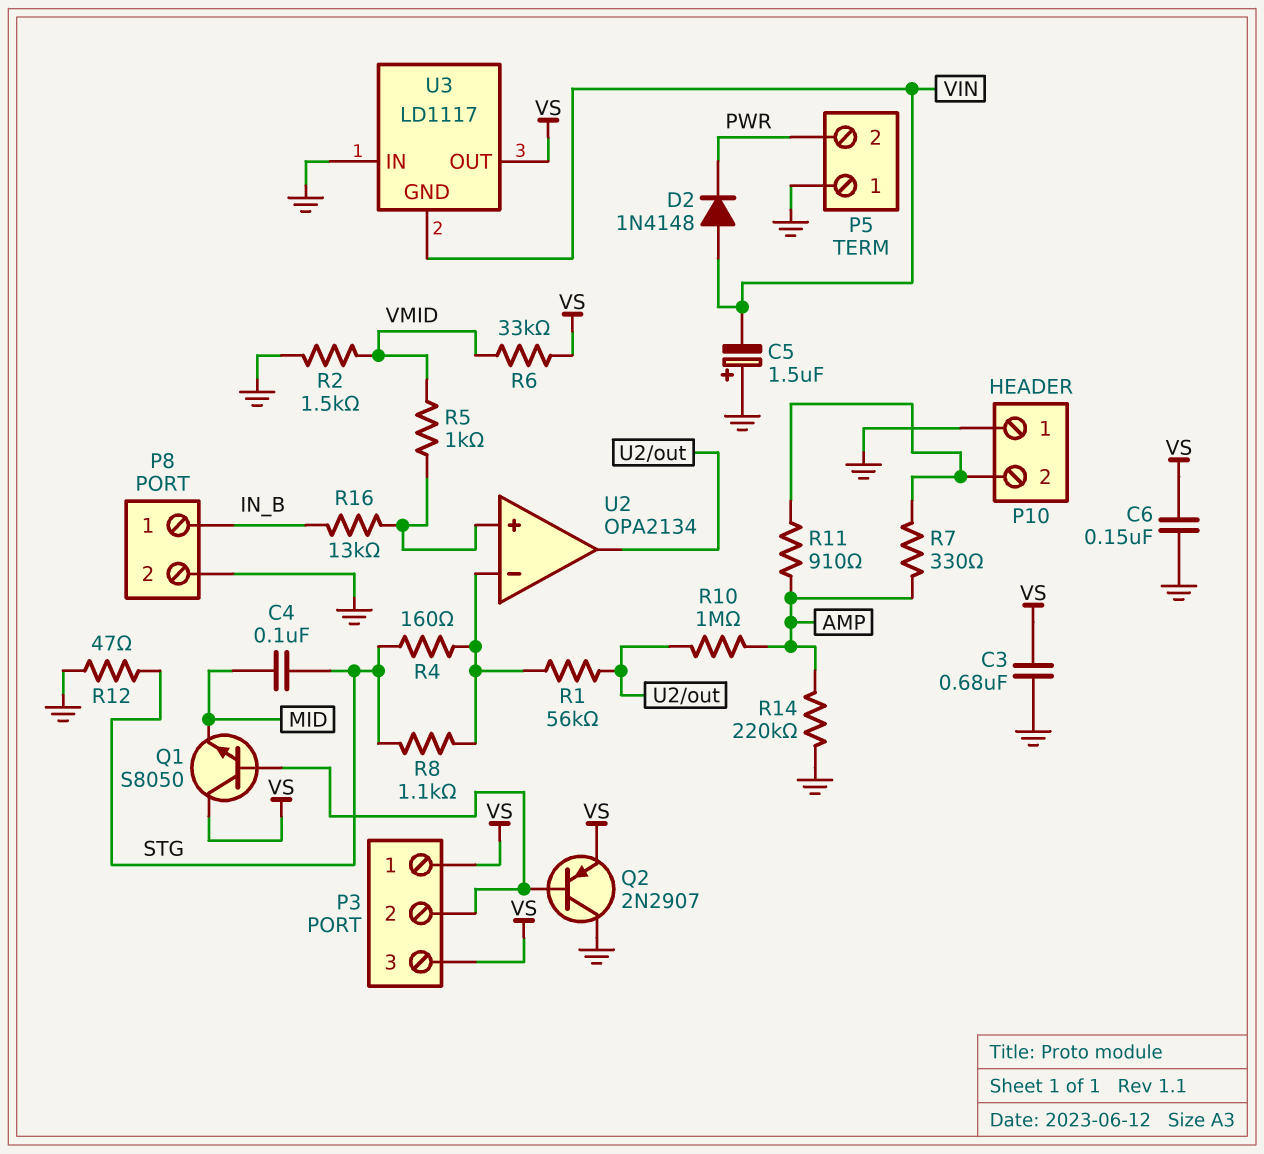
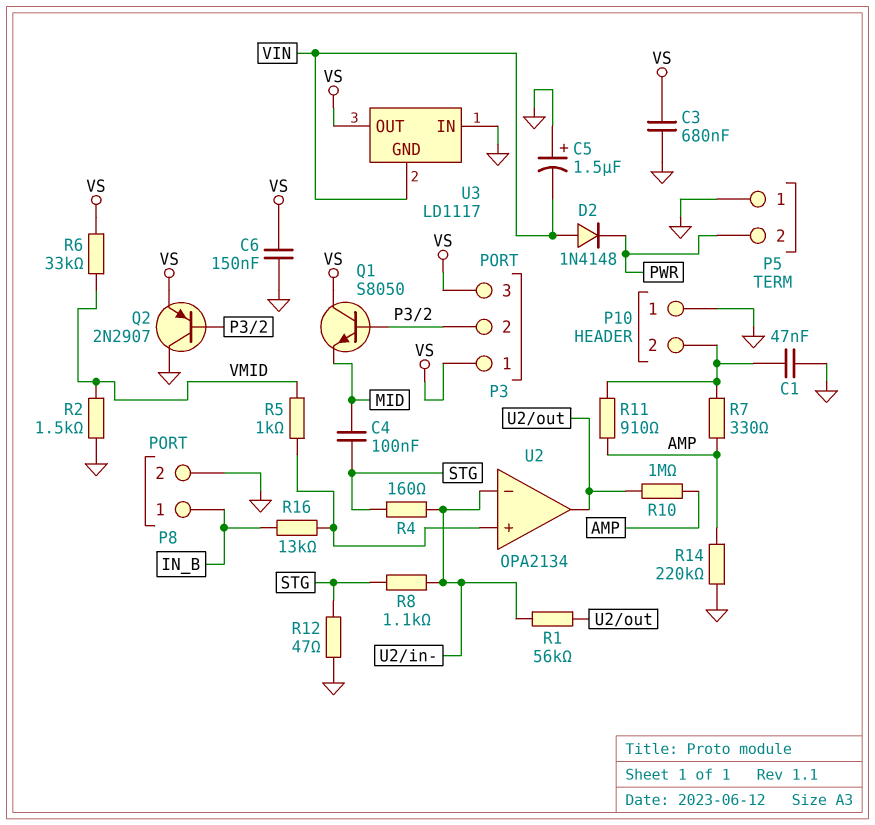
C1: none -> 47nF (GND, P10/2)

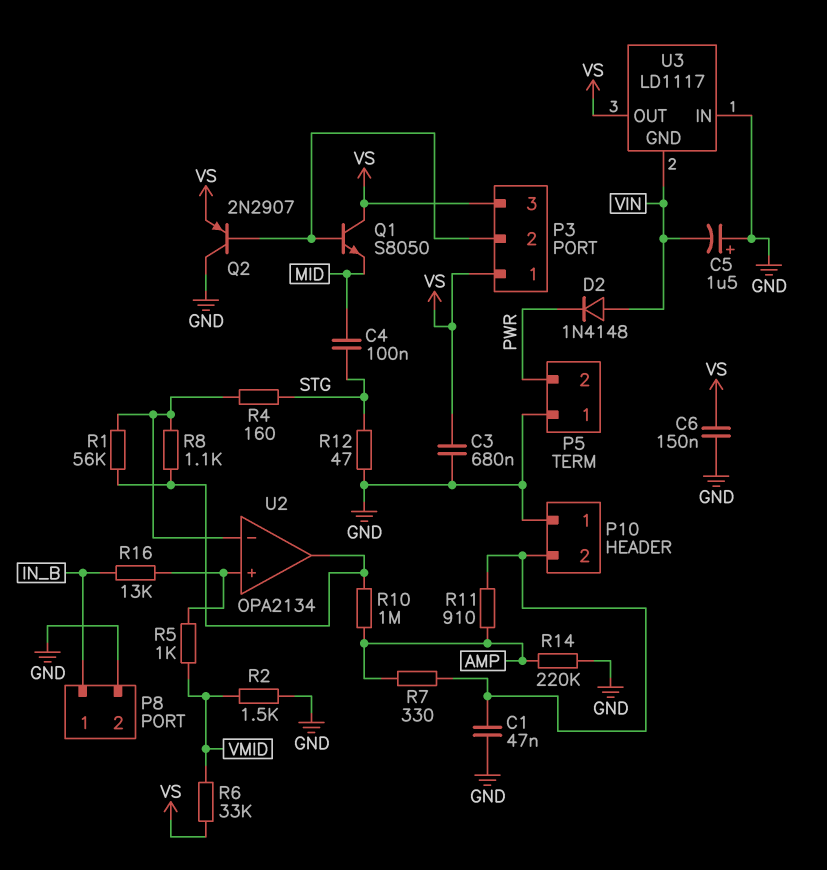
R8: 1.1k (STG, U2/in-) -> 1.1k (U2/in-, U2/out)

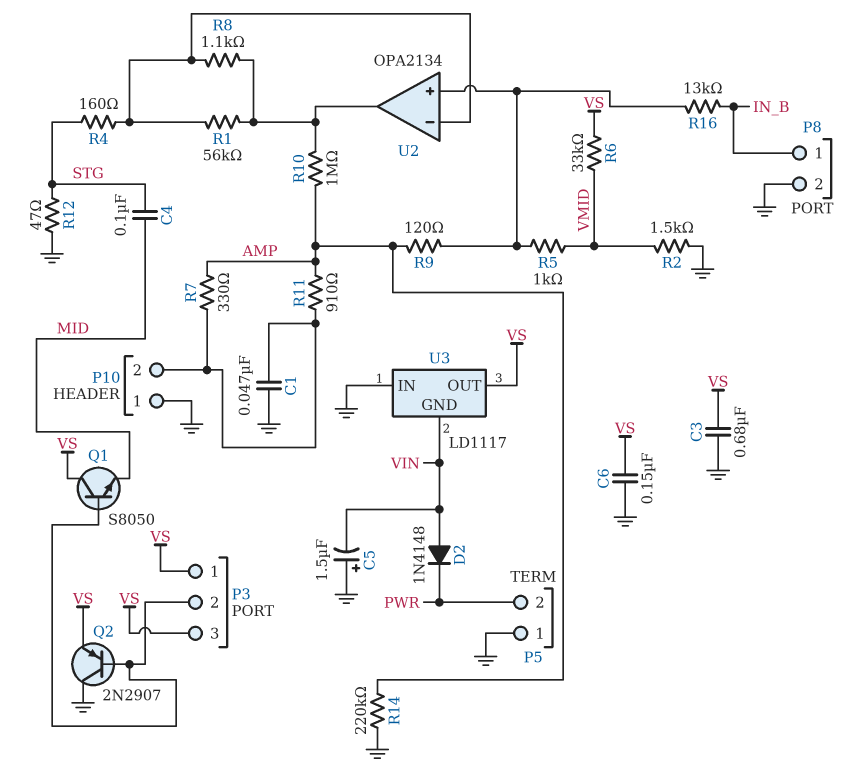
R9: none -> 120 (AMP, U2/in+)

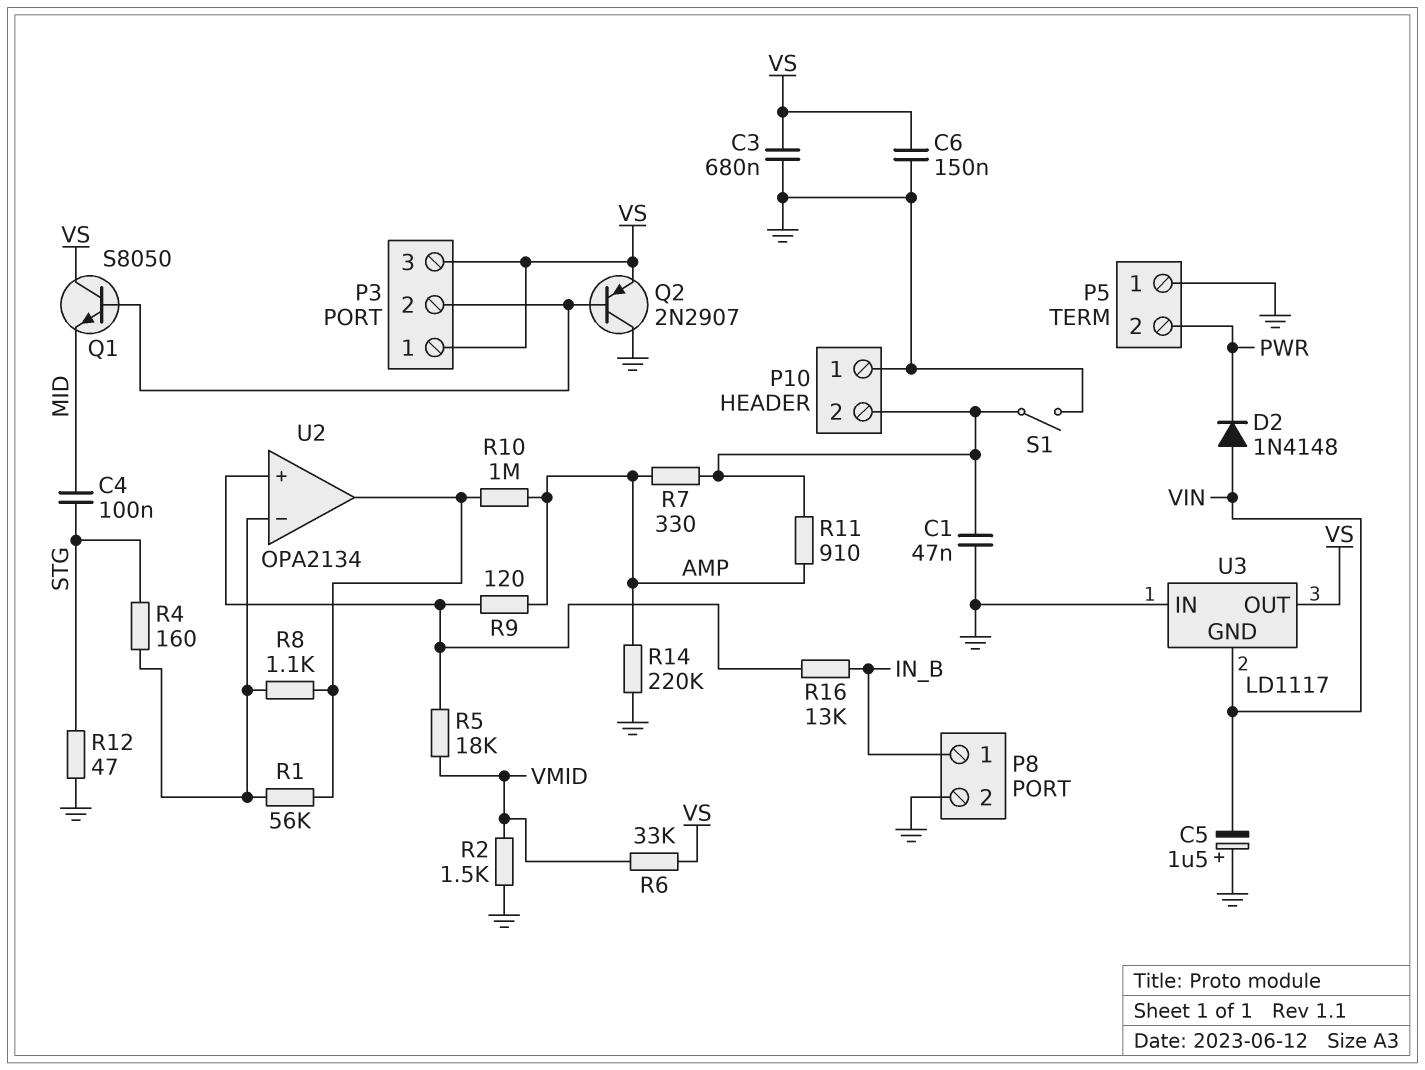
R5: 1k (U2/in+, VMID) -> 18k (U2/in+, VMID)
S1: none -> switch (GND, P10/2)

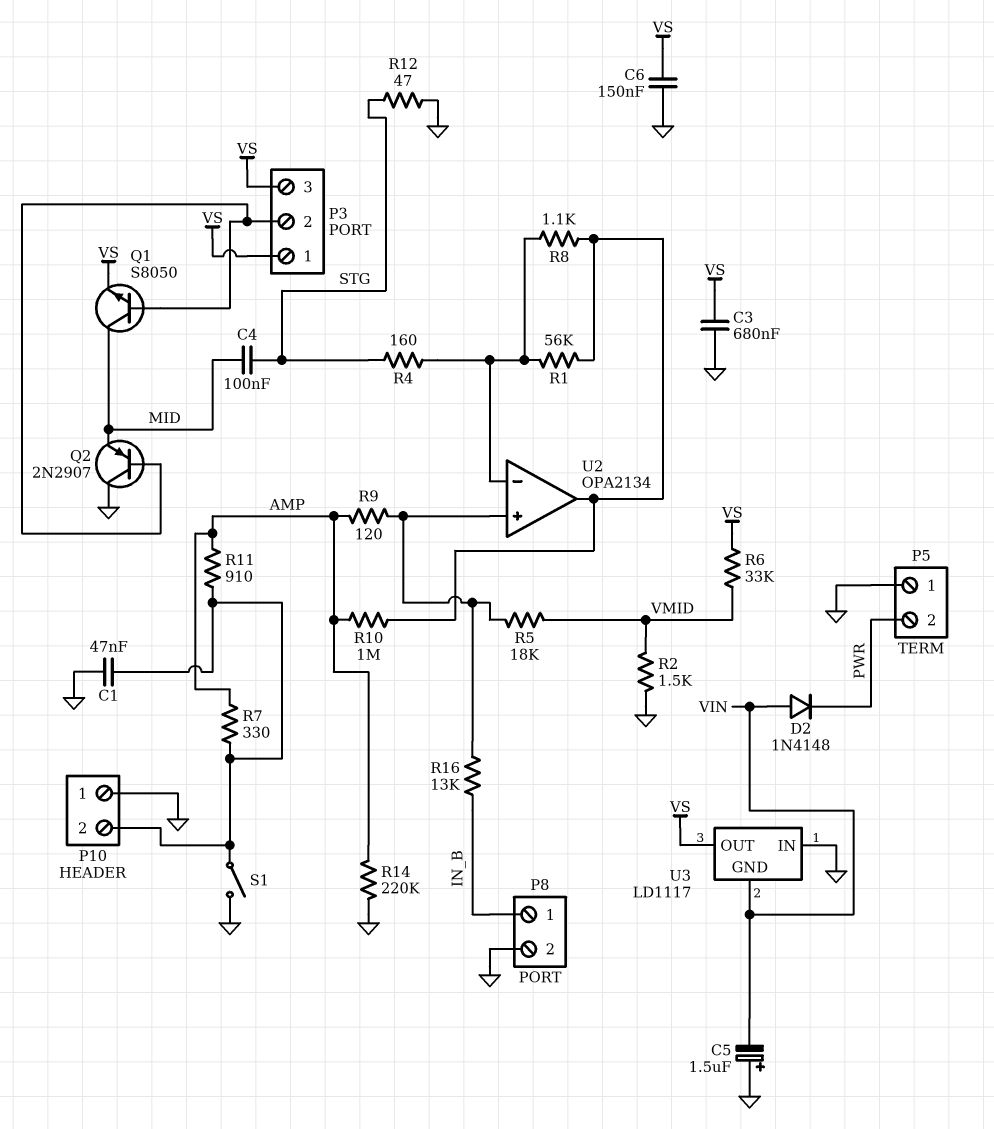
Q1: NPN S8050 (B P3/2, C VS, E MID) -> NPN S8050 (B P3/2, C MID, E VS)
Q2: PNP 2N2907 (B P3/2, C GND, E VS) -> PNP 2N2907 (B P3/2, C GND, E MID)

